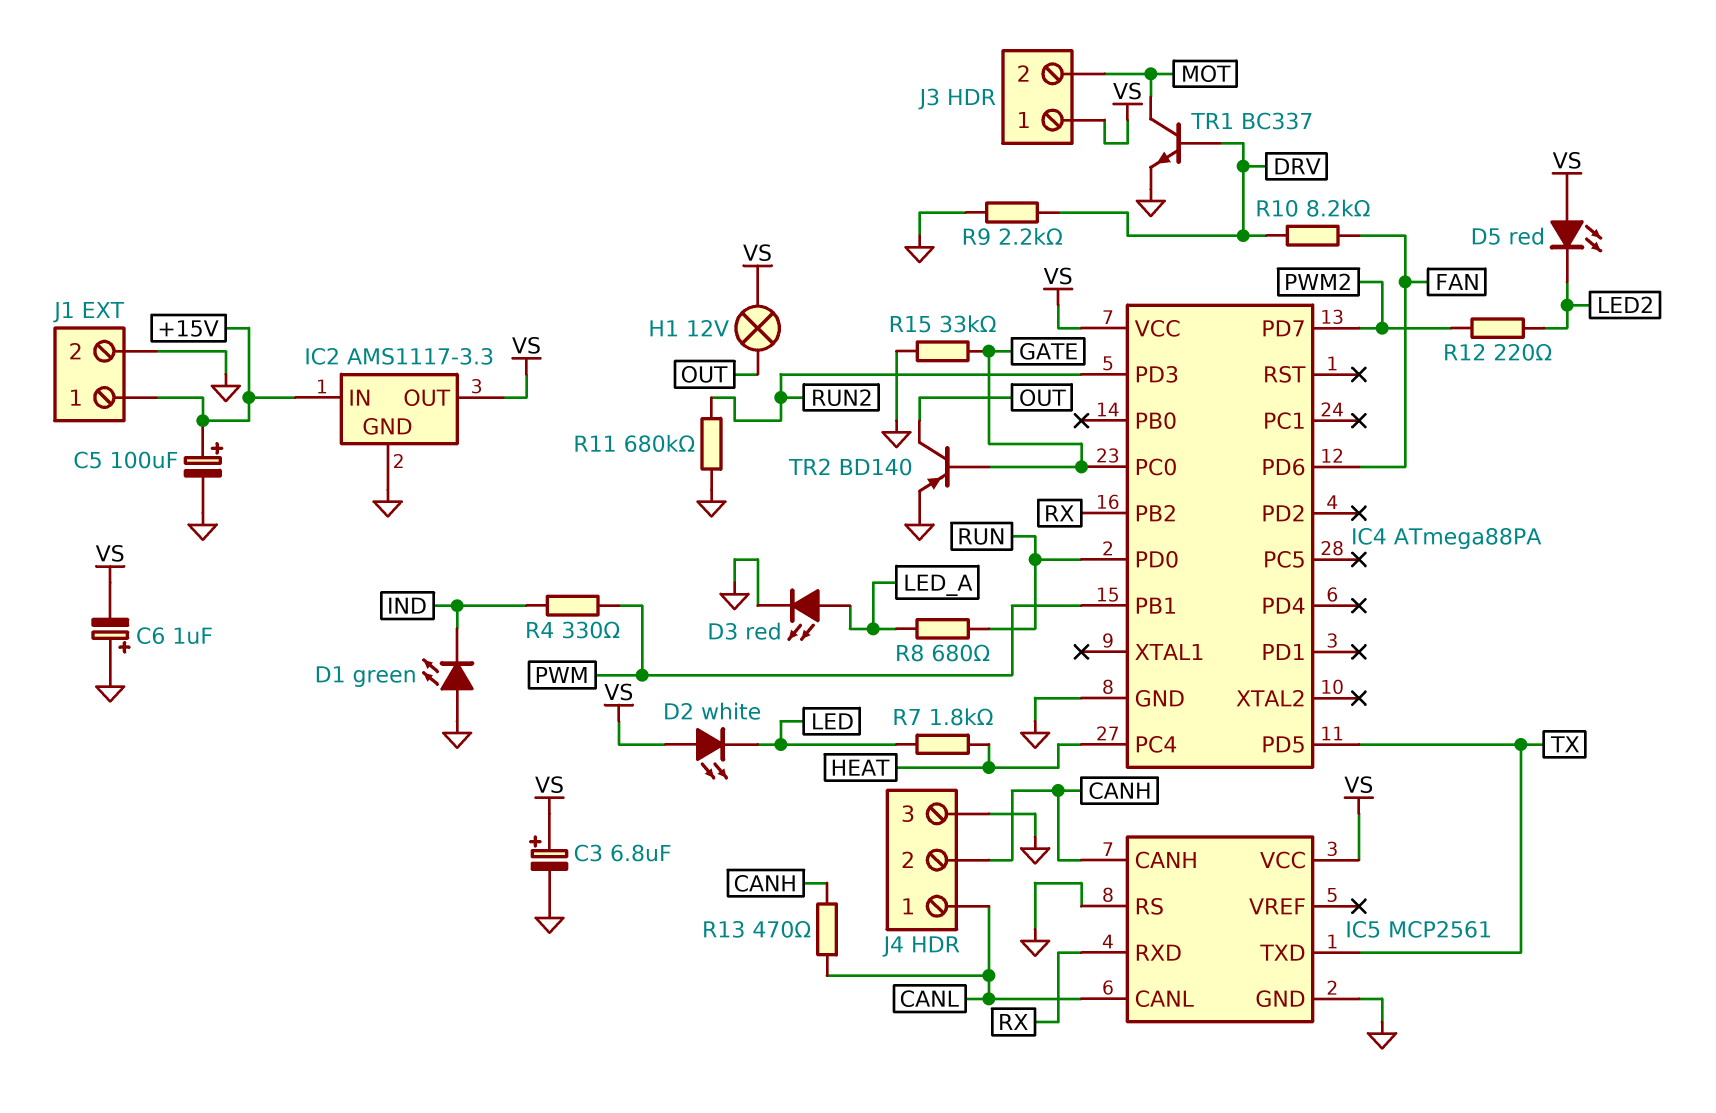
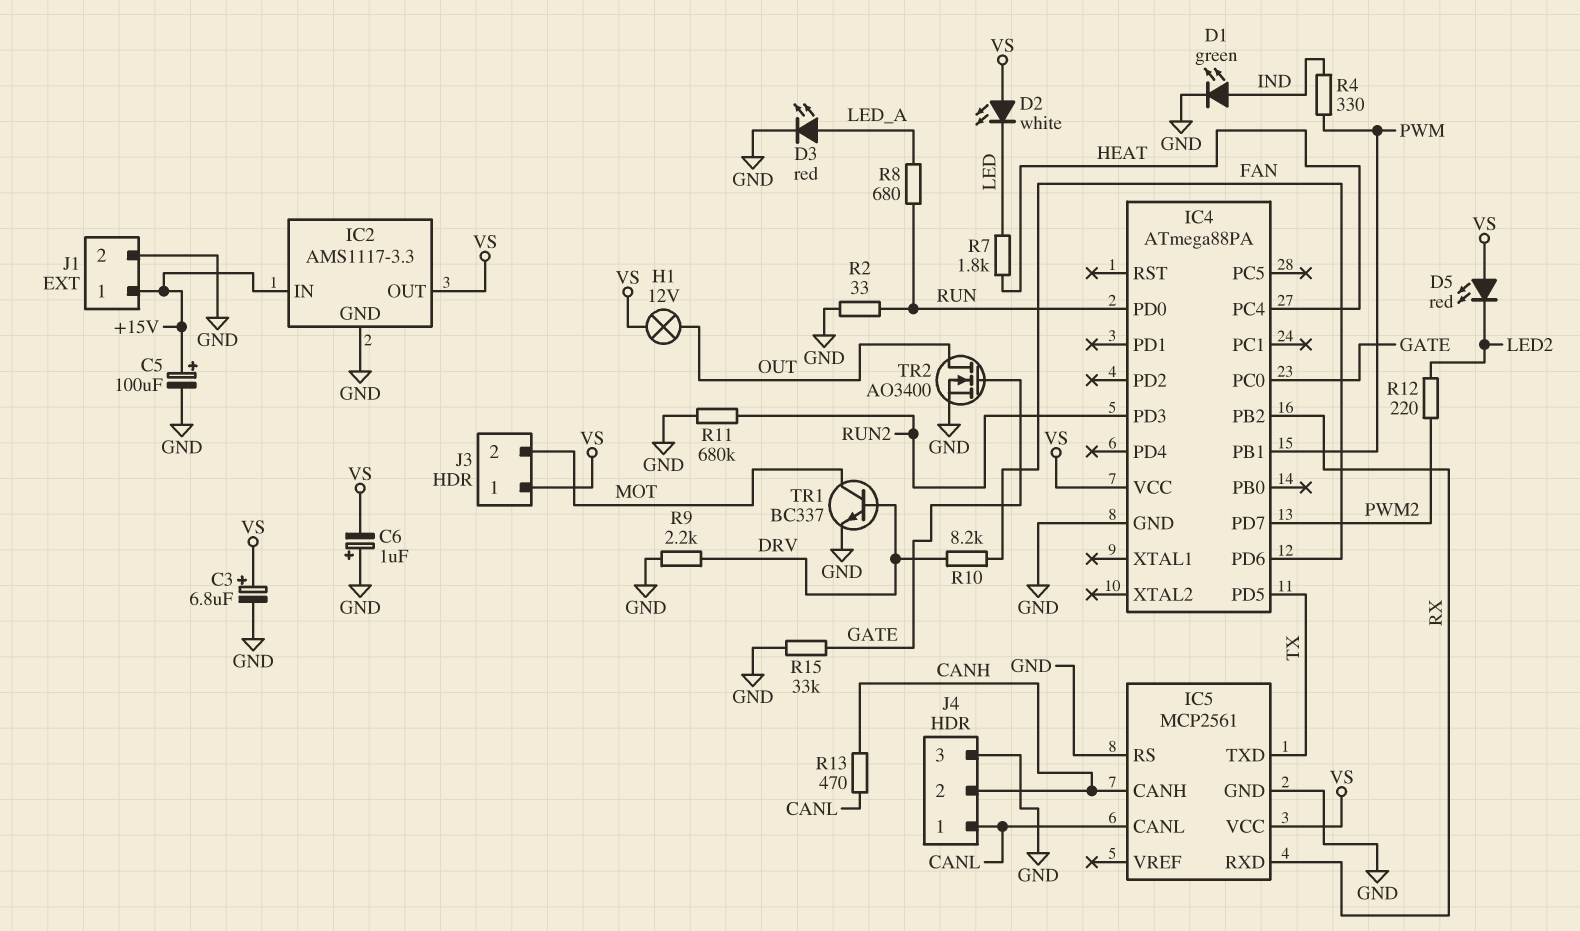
D1: LED green (A GND, K IND) -> LED green (A IND, K GND)
R2: none -> 33 (GND, RUN)
TR2: PNP BD140 (B GATE, C OUT, E GND) -> NMOS AO3400 (G GATE, D OUT, S GND)

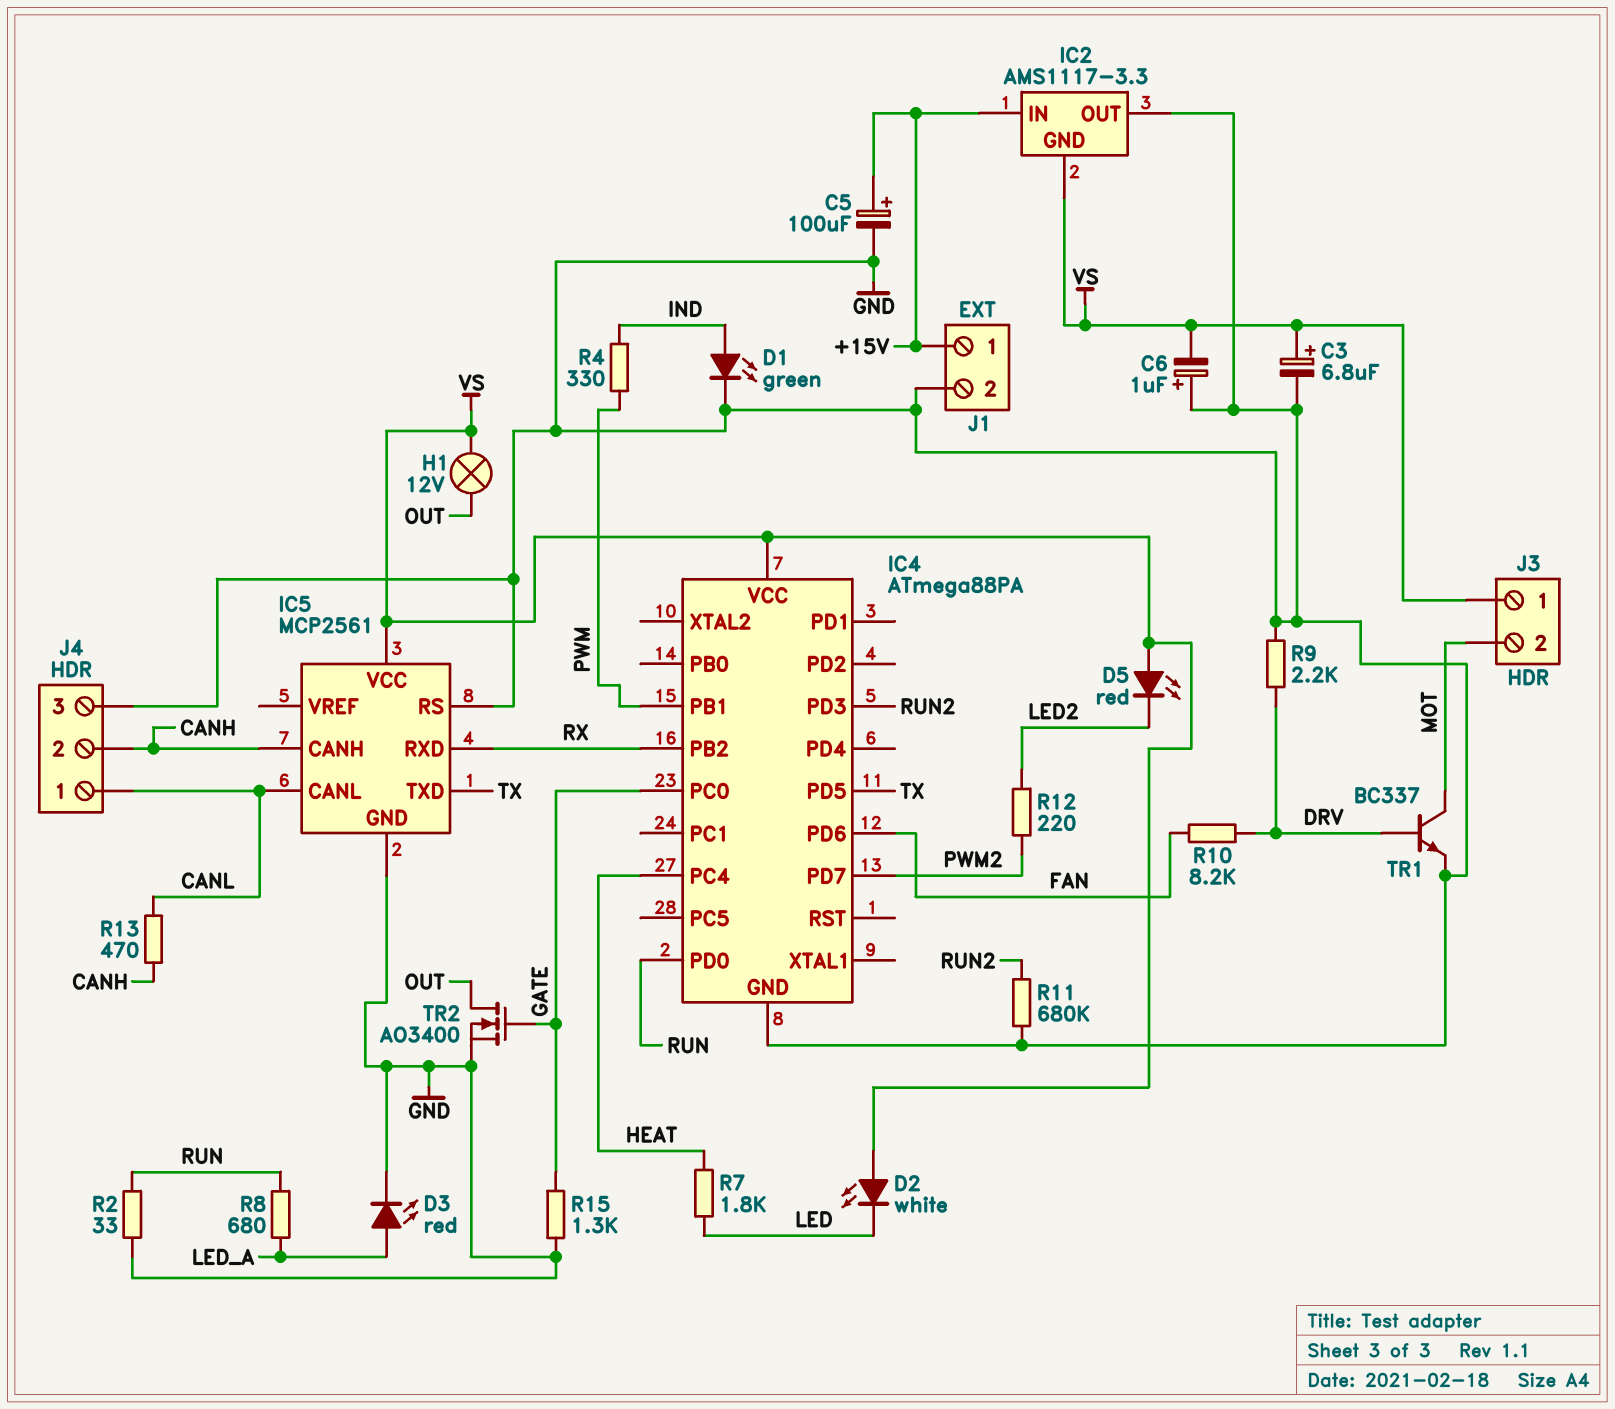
IC2 pin GND: GND -> VS
IC2 pin OUT: VS -> GND
R15: 33k (GATE, GND) -> 1.3k (GATE, GND)

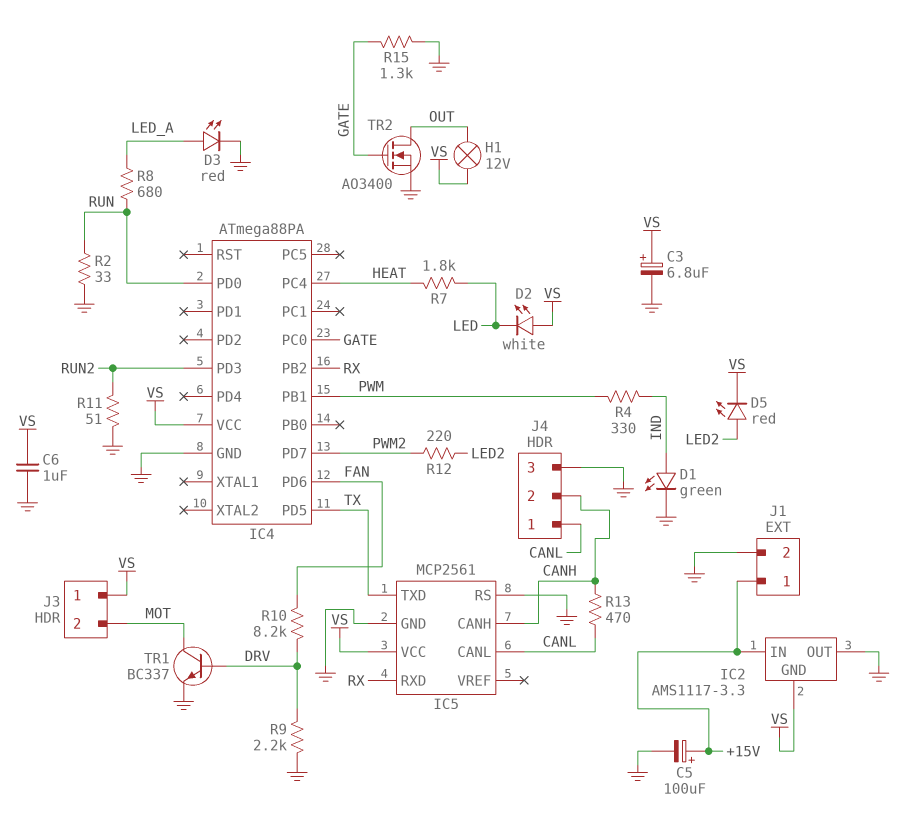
C6: 1uF (plus GND, minus VS) -> 1uF (GND, VS)
D5: LED red (A VS, K LED2) -> LED red (A LED2, K VS)
R11: 680k (GND, RUN2) -> 51 (GND, RUN2)

